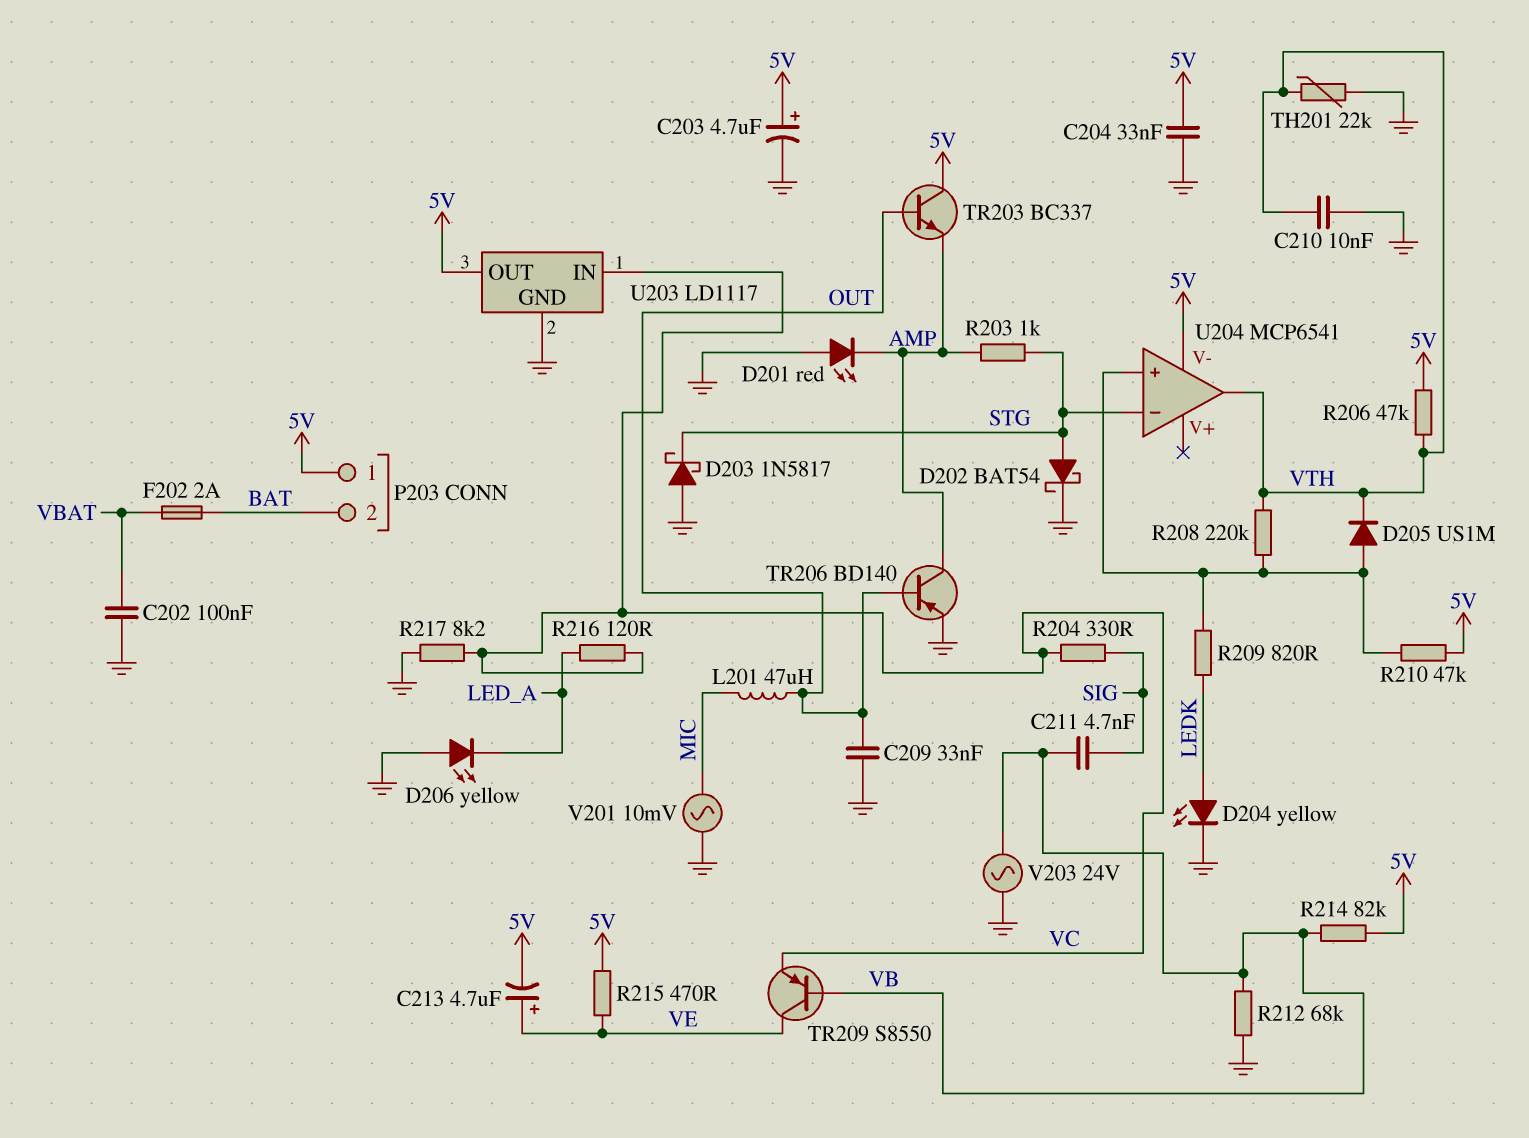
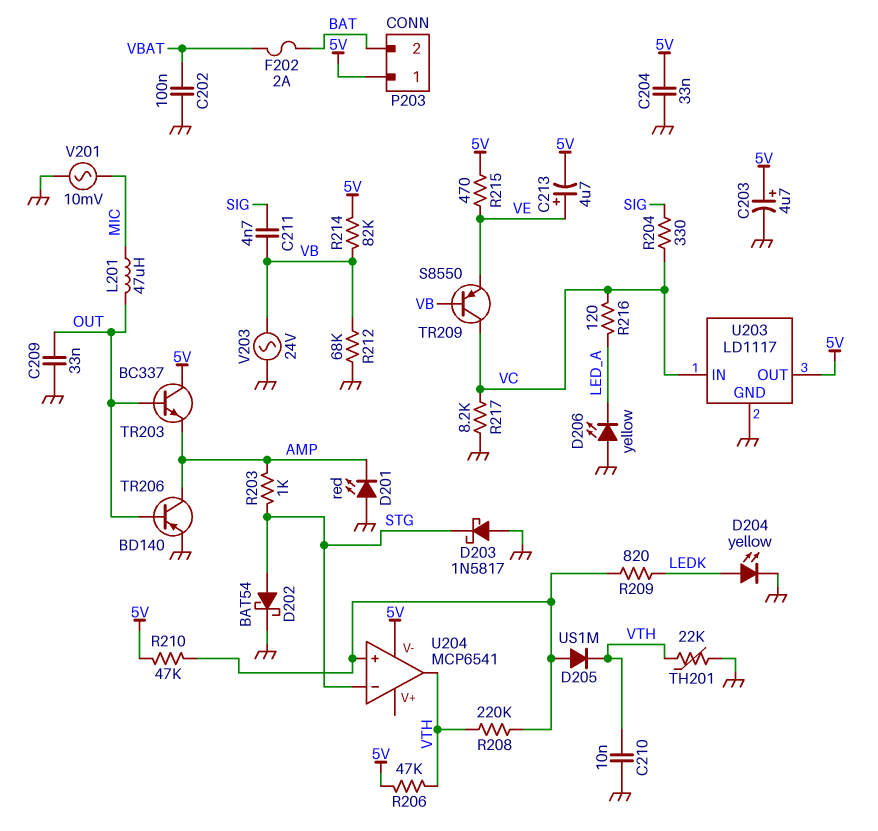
TR209: PNP S8550 (B VB, C VE, E VC) -> PNP S8550 (B VB, C VC, E VE)

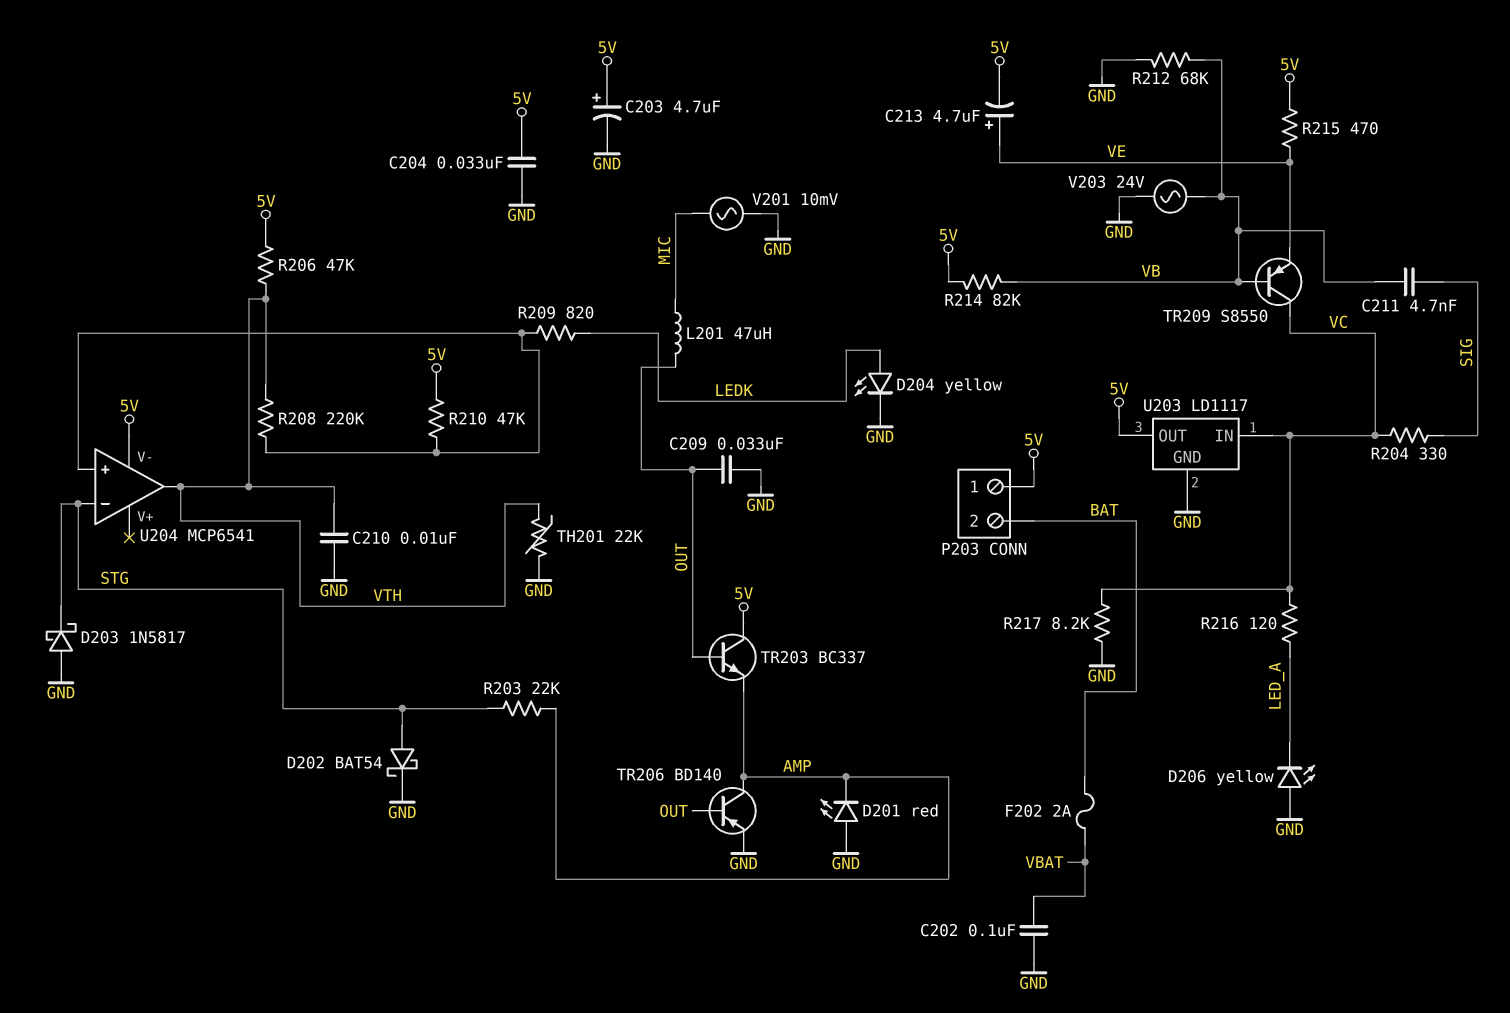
D205: diode US1M (A U204/in+, K VTH) -> none
R203: 1k (AMP, STG) -> 22k (AMP, STG)

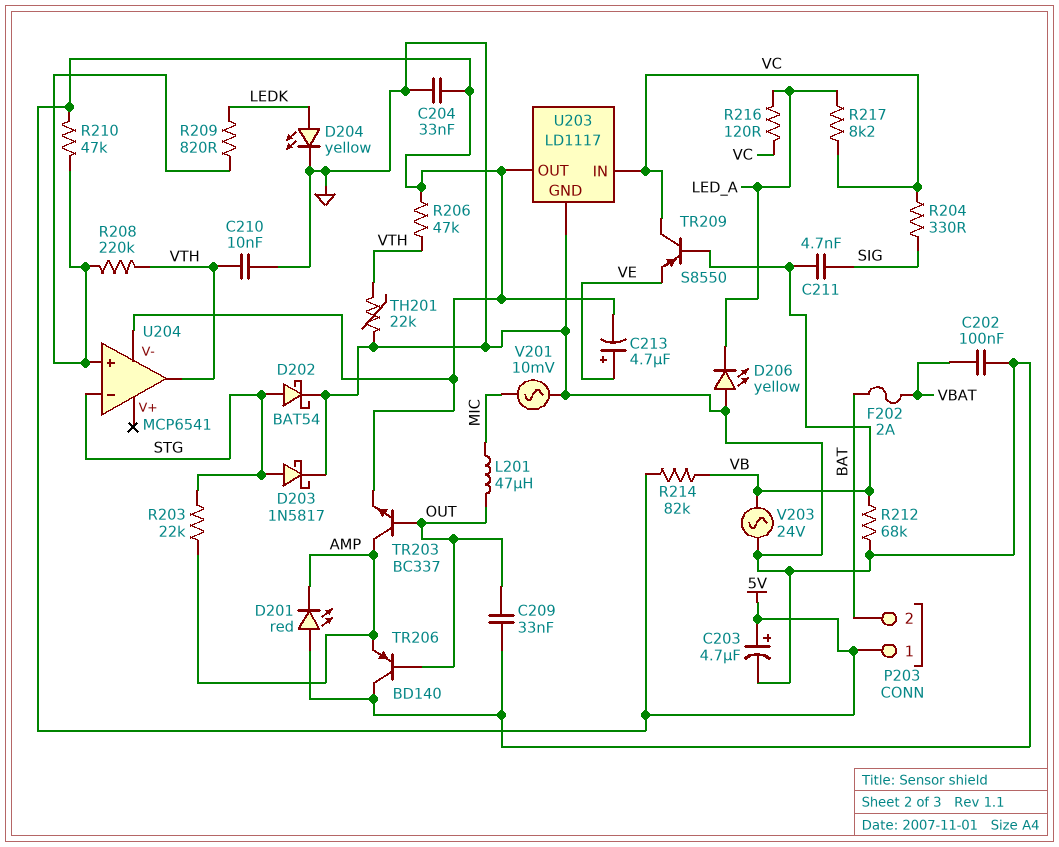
D203: schottky 1N5817 (A GND, K STG) -> schottky 1N5817 (A STG, K GND)
R215: 470 (5V, VE) -> none
R217: 8.2k (GND, VC) -> 8.2k (LED_A, VC)
TR203: NPN BC337 (B OUT, C 5V, E AMP) -> NPN BC337 (B OUT, C AMP, E 5V)
TR206: PNP BD140 (B OUT, C AMP, E GND) -> PNP BD140 (B OUT, C GND, E AMP)

